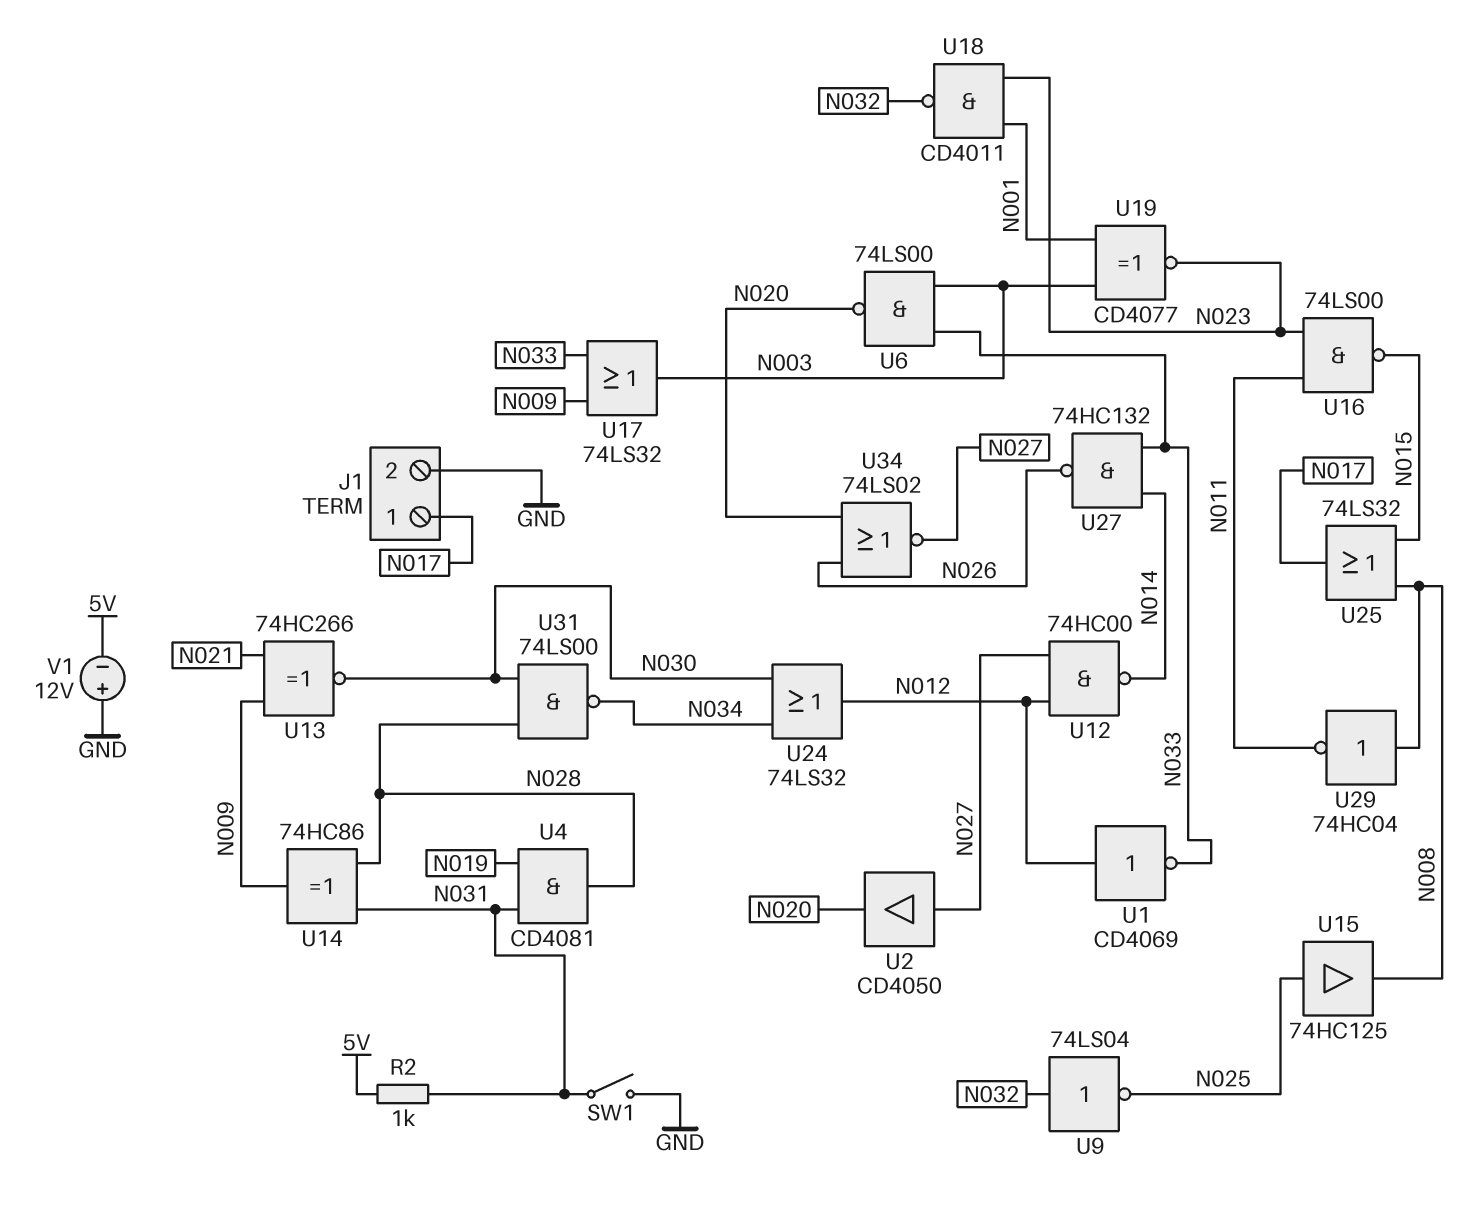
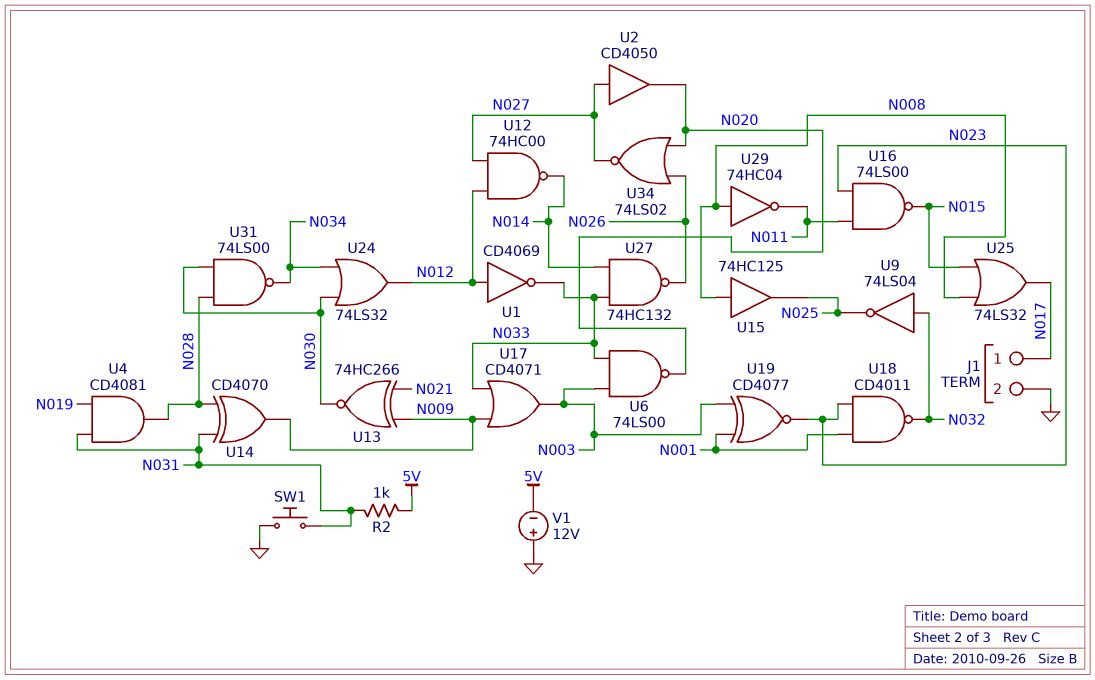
SW1: switch (GND, N031) -> button (GND, N031)
U14: XOR 74HC86 (in N028, in N031, out N009) -> XOR CD4070 (in N028, in N031, out N009)
U15: buffer 74HC125 (in N025, out N008) -> buffer 74HC125 (in N008, out N025)
U17: OR 74LS32 (in N009, in N033, out N003) -> OR CD4071 (in N009, in N033, out N003)

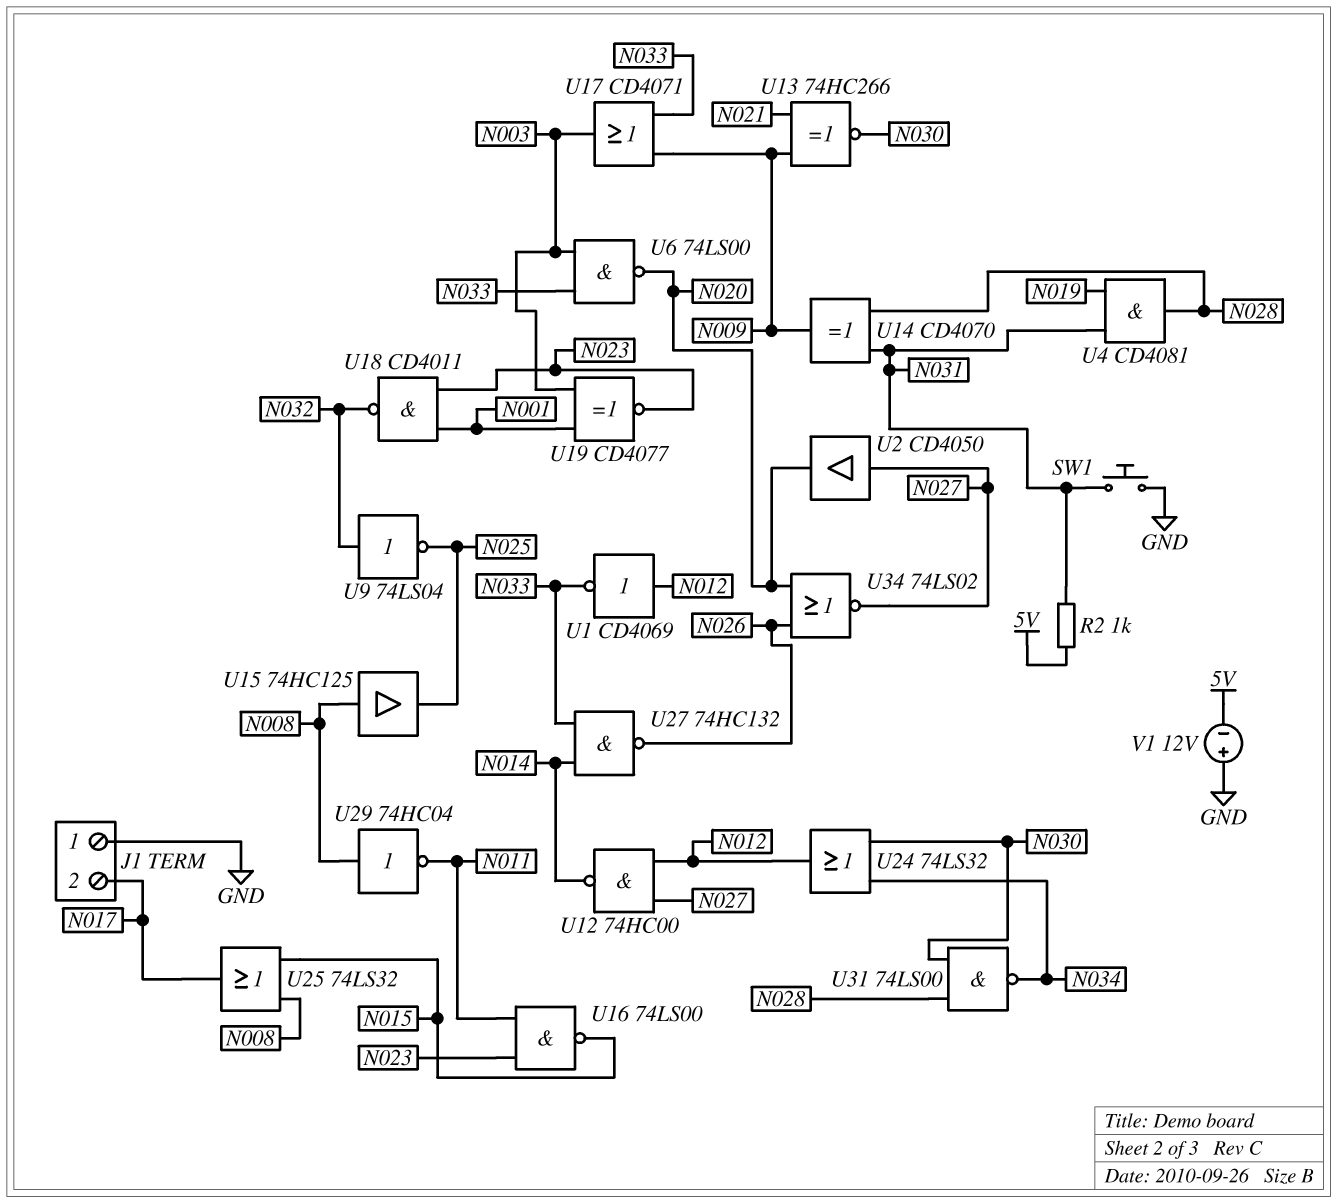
J1 pin 1: N017 -> GND
J1 pin 2: GND -> N017

